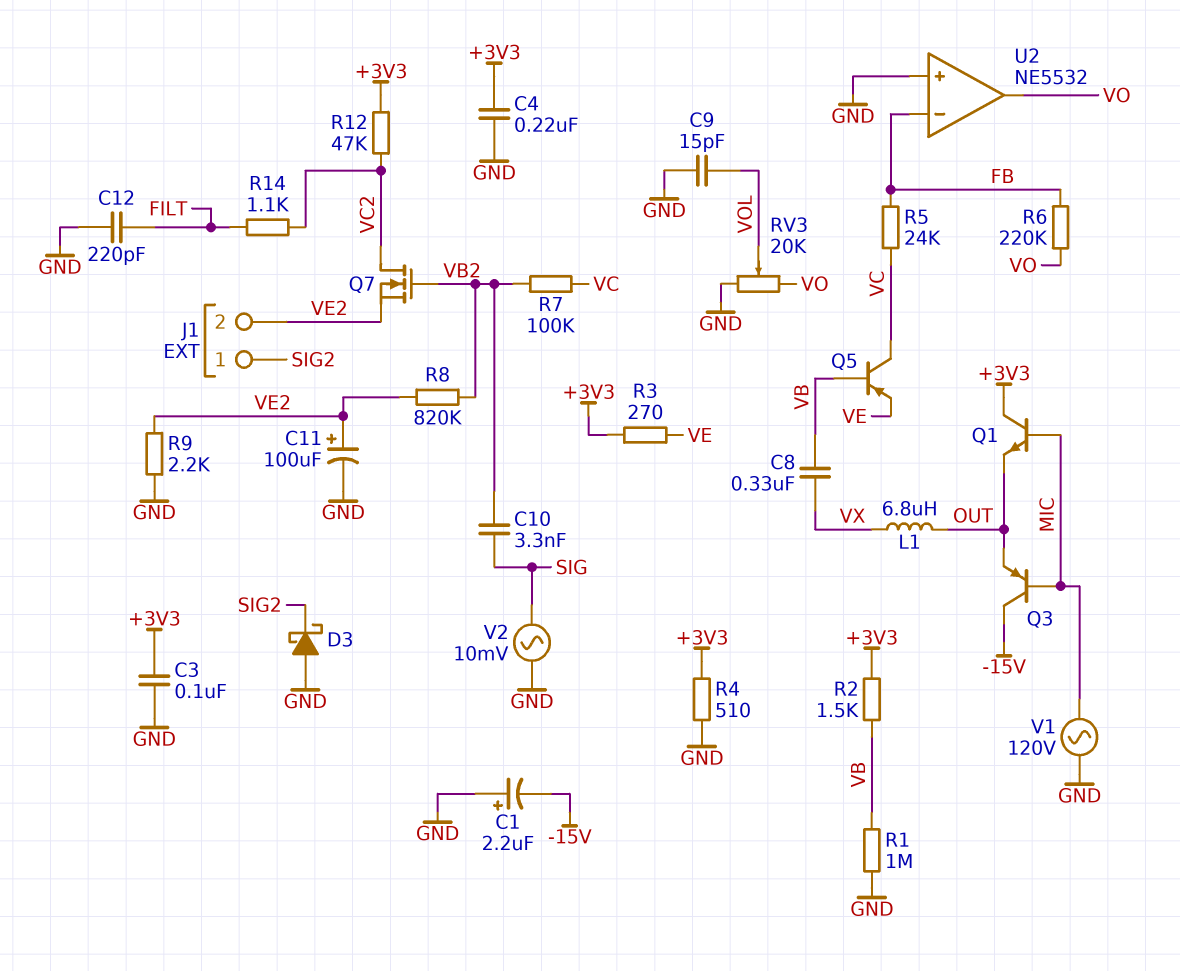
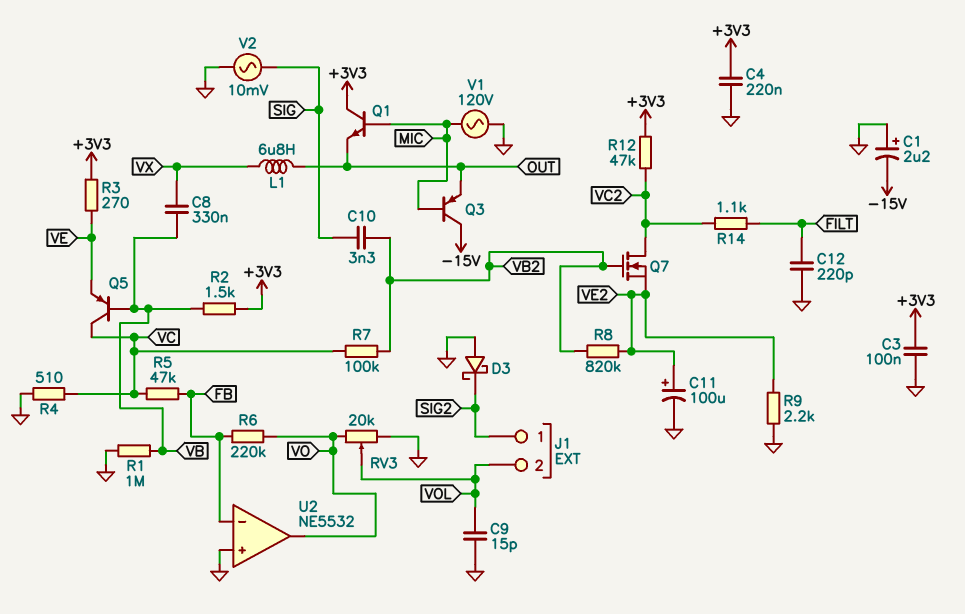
J1 pin 2: VE2 -> VOL
R4: 510 (+3V3, GND) -> 510 (GND, VC)
R5: 24k (FB, VC) -> 47k (FB, VC)

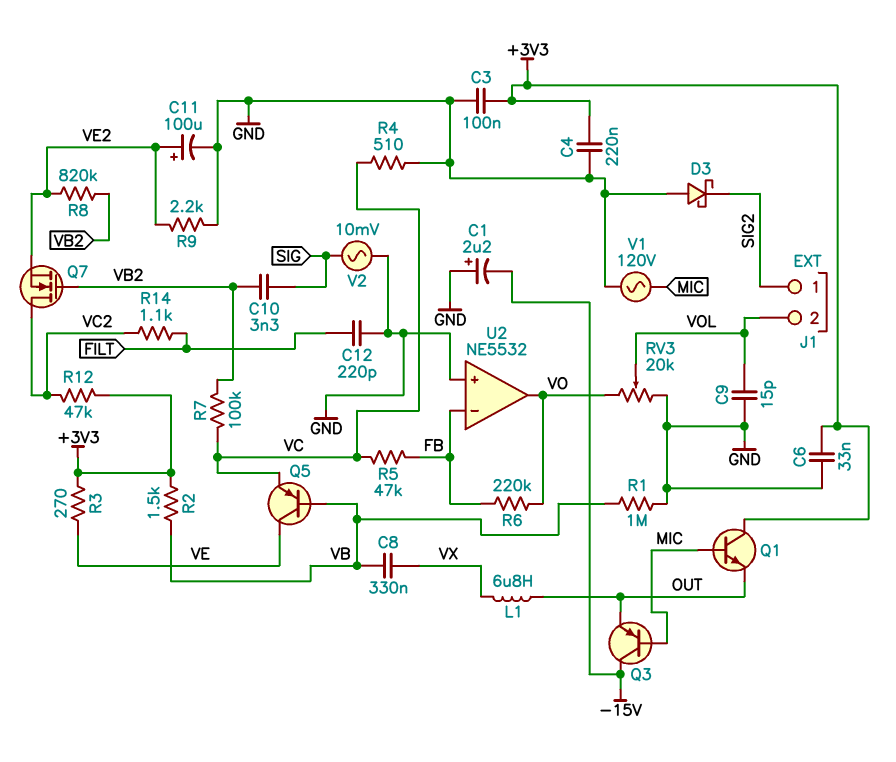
C6: none -> 33nF (+3V3, GND)
Q5: PNP (B VB, C VC, E VE) -> PNP (B VB, C VE, E VC)

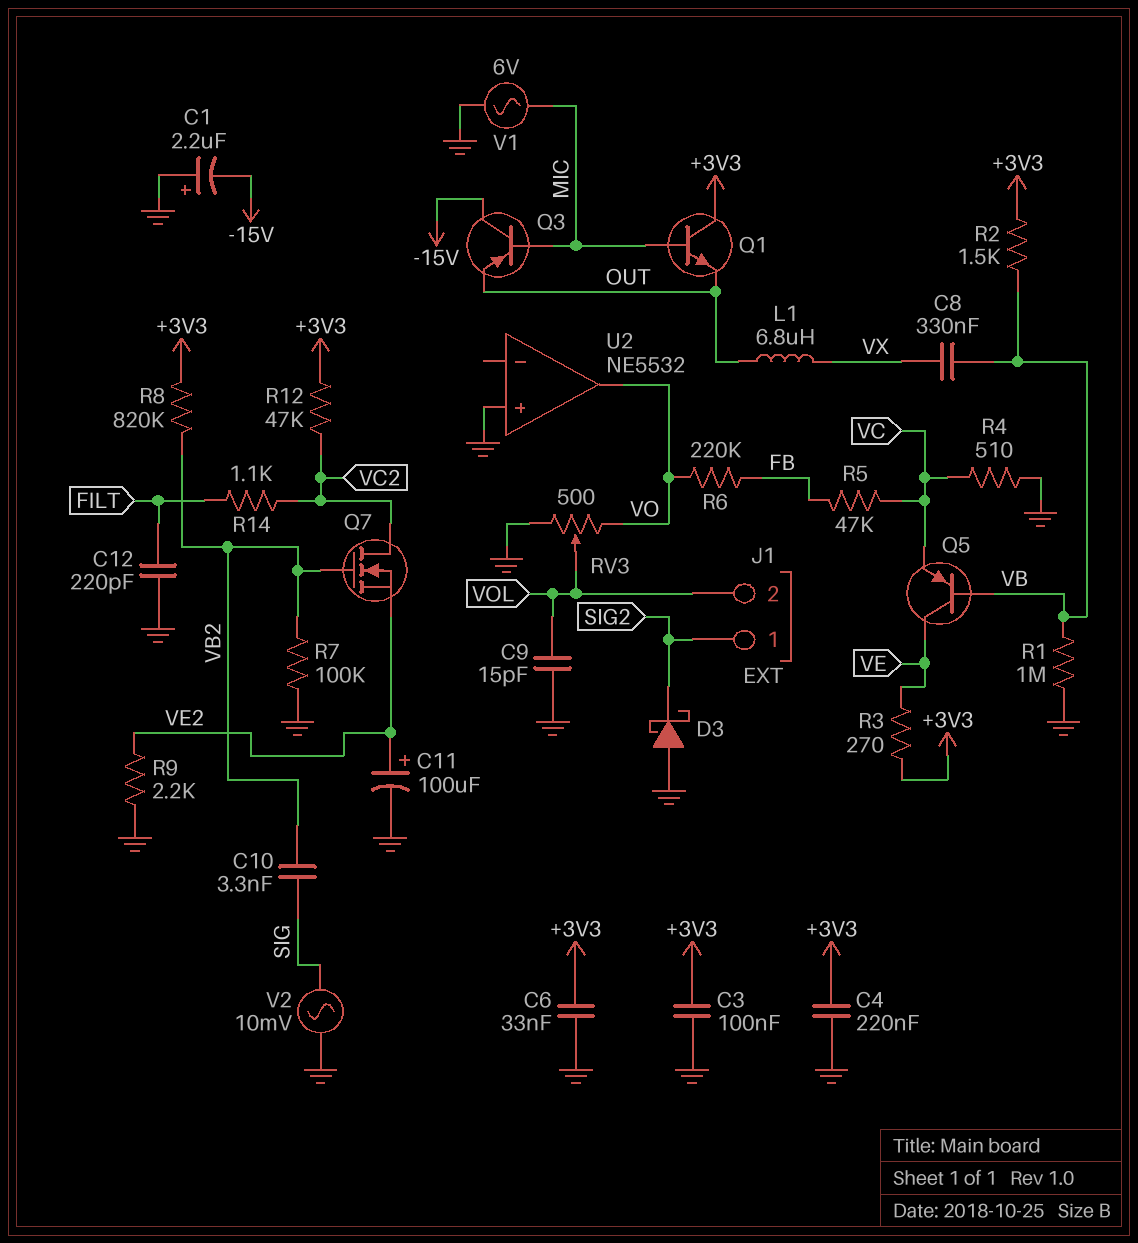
R7: 100k (VB2, VC) -> 100k (GND, VB2)
R8: 820k (VB2, VE2) -> 820k (+3V3, VB2)
RV3: 20k (GND, VO, wiper VOL) -> 500 (GND, VO, wiper VOL)
U2 pin in-: FB -> none
V1: AC 120V (GND, MIC) -> AC 6V (GND, MIC)

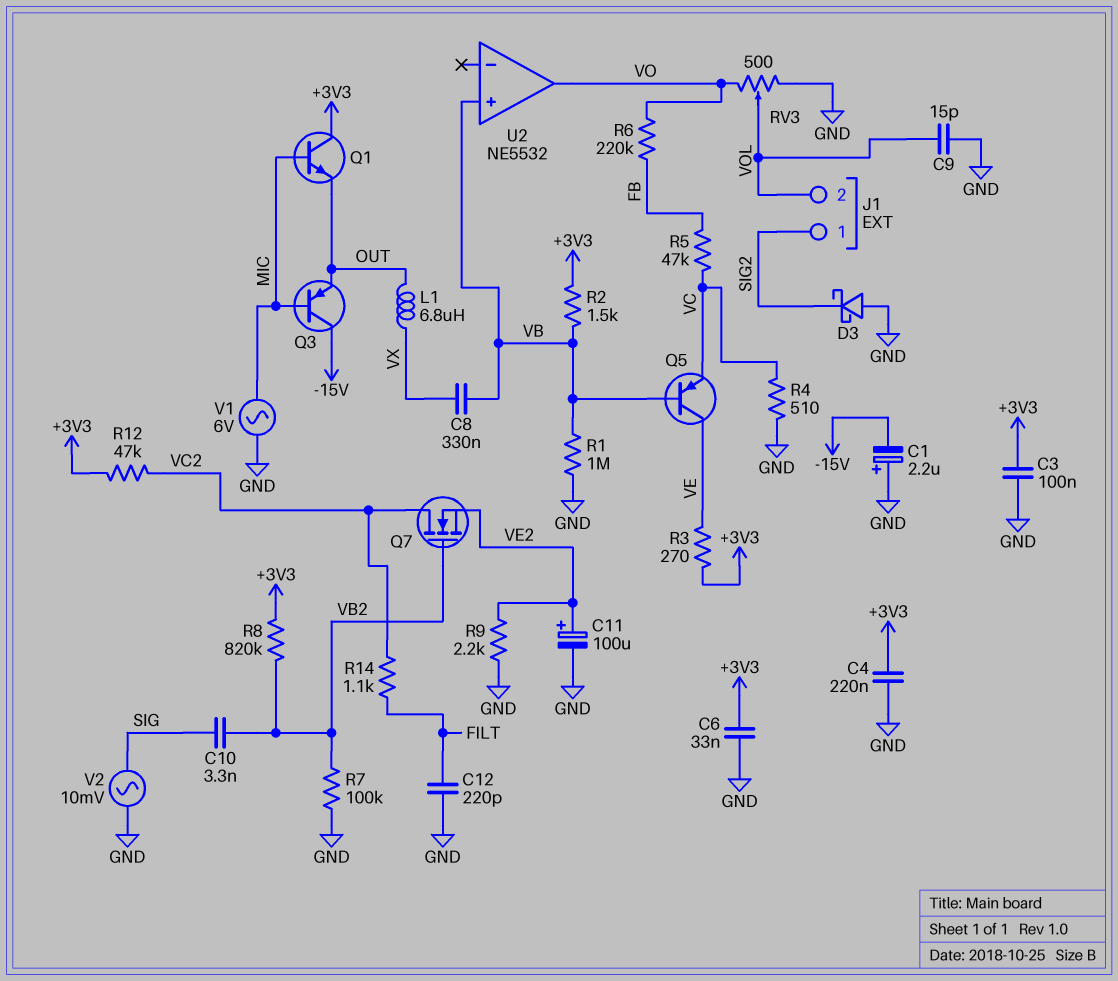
U2 pin in+: GND -> VB

